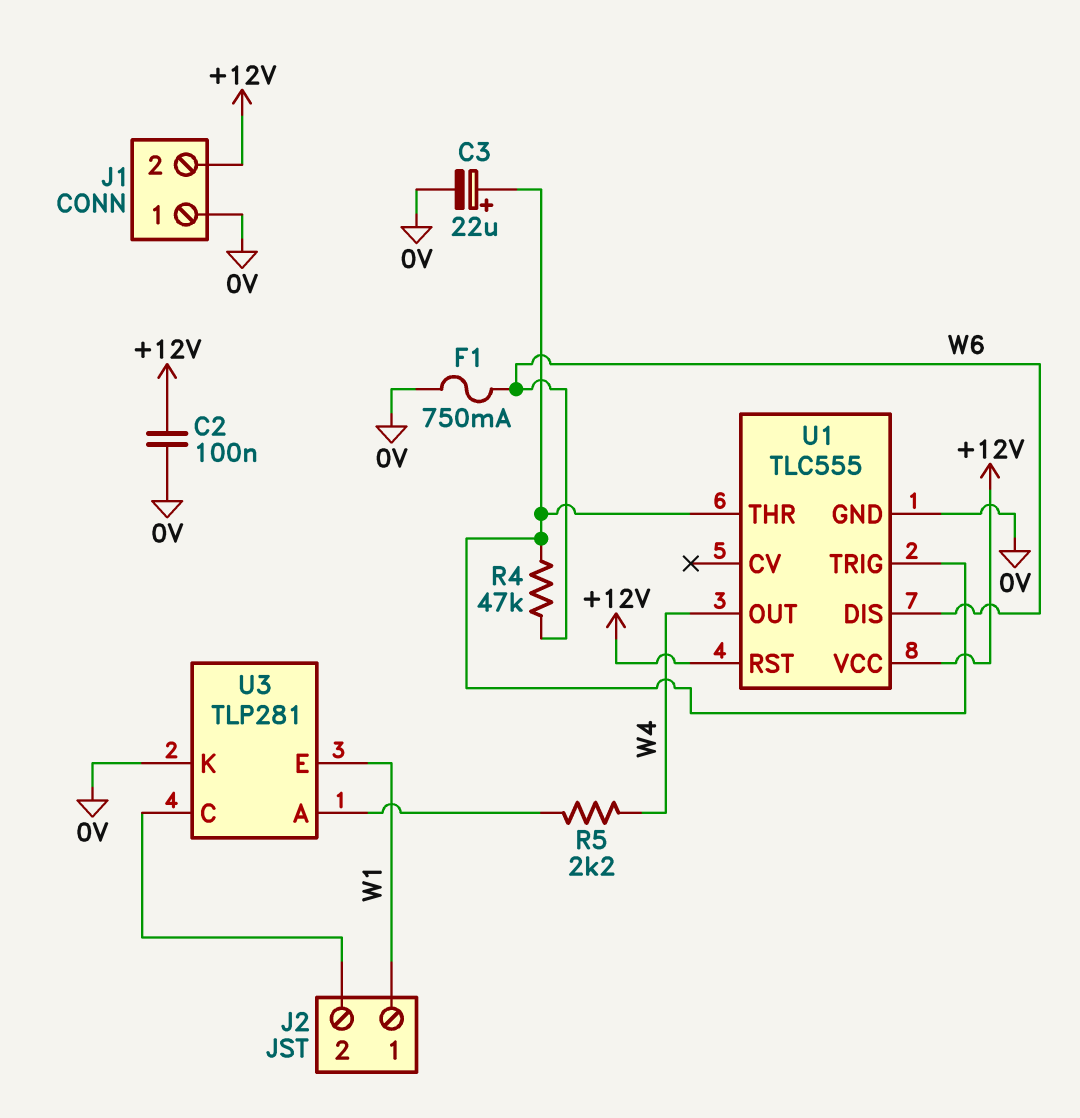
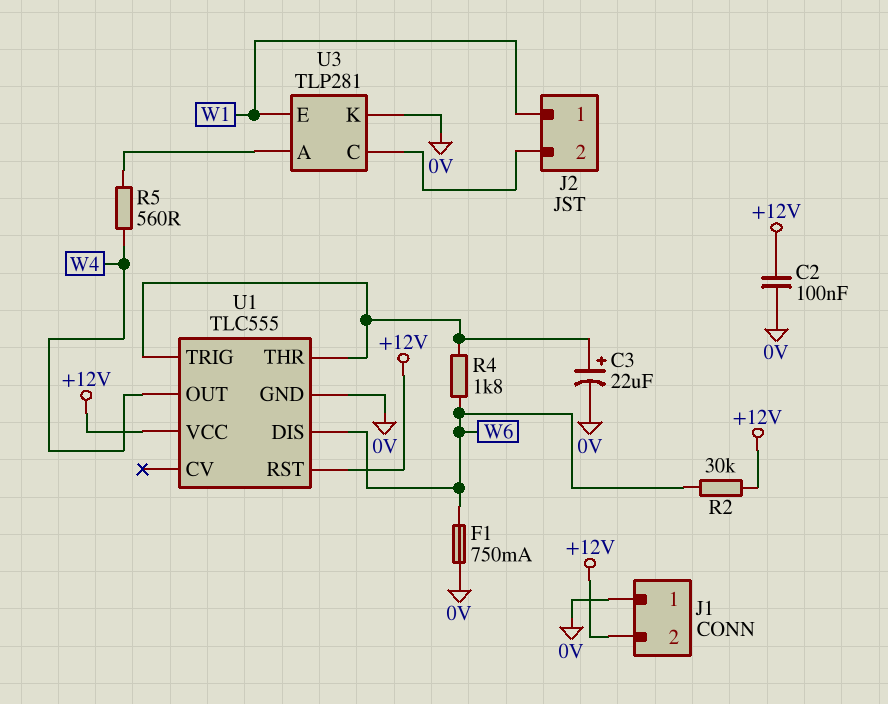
R2: none -> 30k (+12V, W6)
R4: 47k (U1/THR, W6) -> 1.8k (U1/THR, W6)
R5: 2.2k (U3/A, W4) -> 560 (U3/A, W4)

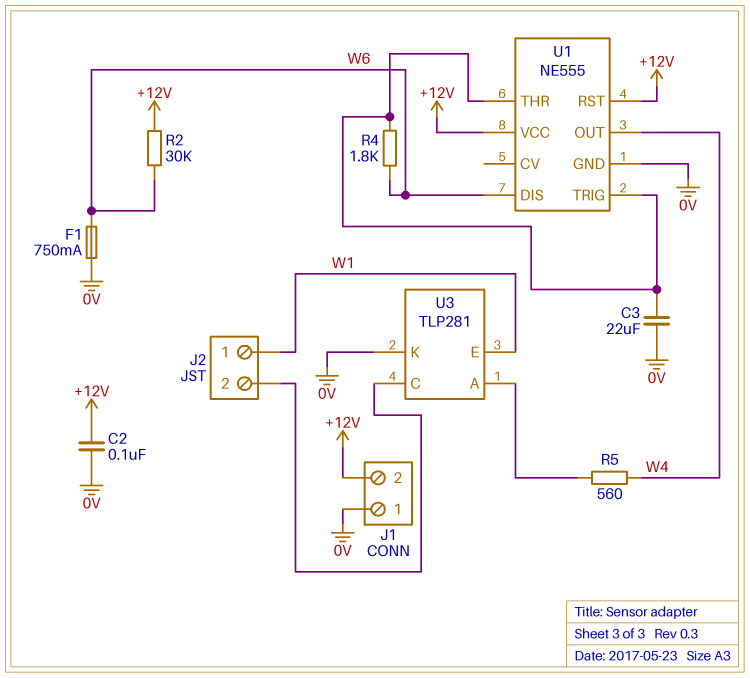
C3: 22uF (plus U1/THR, minus 0V) -> 22uF (0V, U1/THR)
U1: TLC555 -> NE555

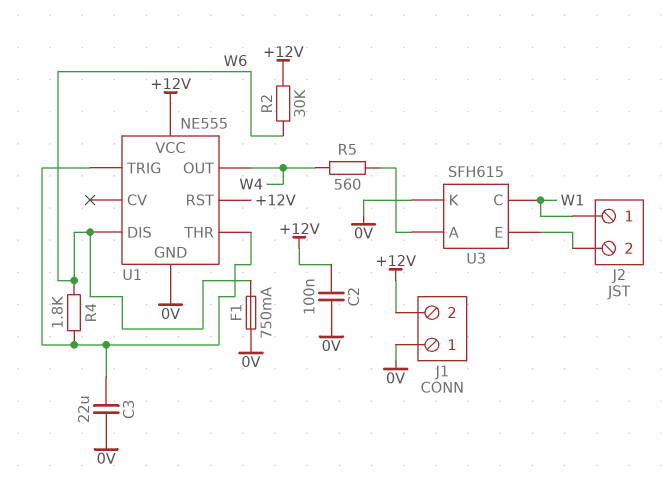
U3: TLP281 -> SFH615
U3 pin C: J2/2 -> W1
U3 pin E: W1 -> J2/2

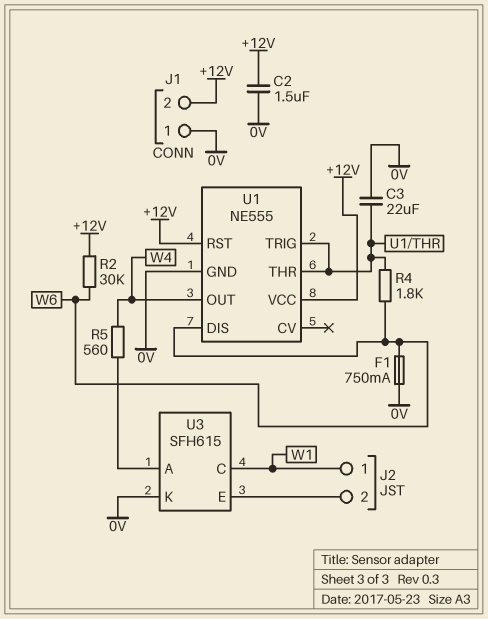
C2: 100nF (+12V, 0V) -> 1.5uF (+12V, 0V)

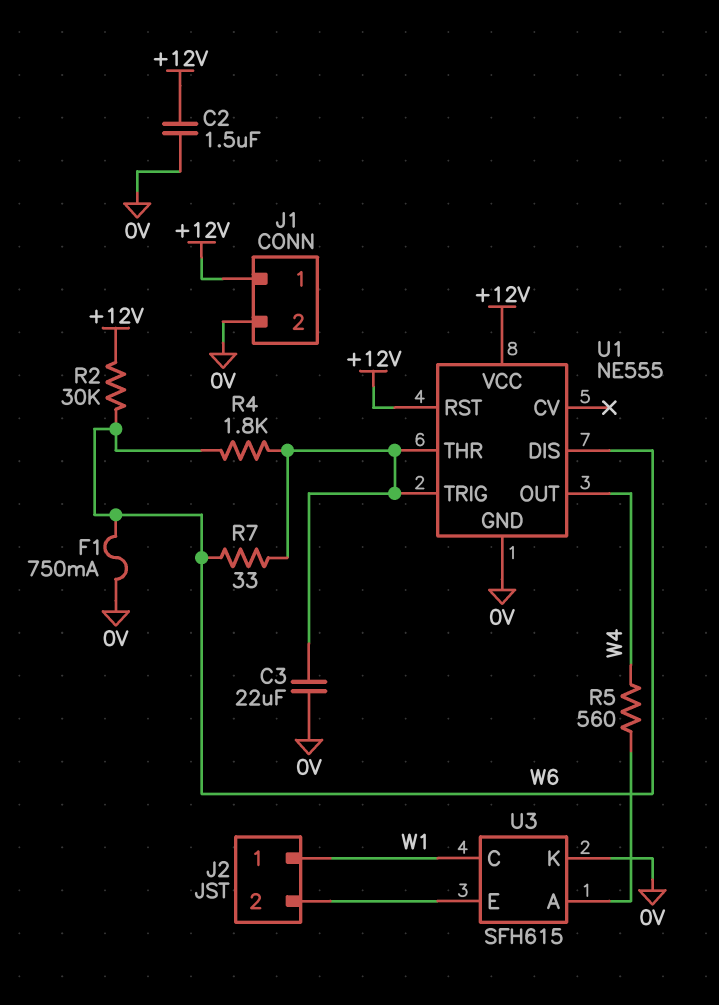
J1 pin 1: 0V -> +12V
J1 pin 2: +12V -> 0V
R7: none -> 33 (U1/THR, W6)

